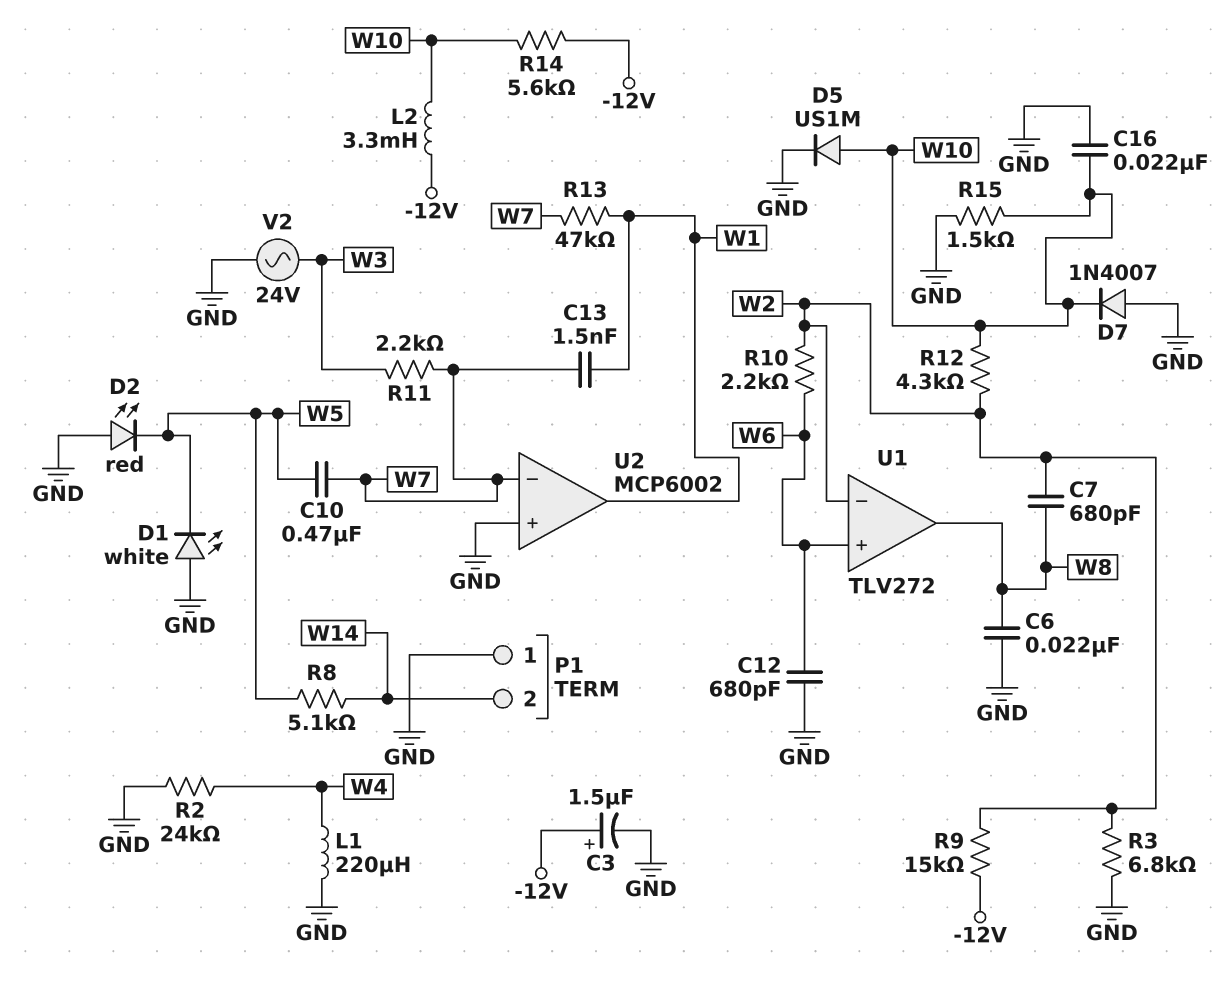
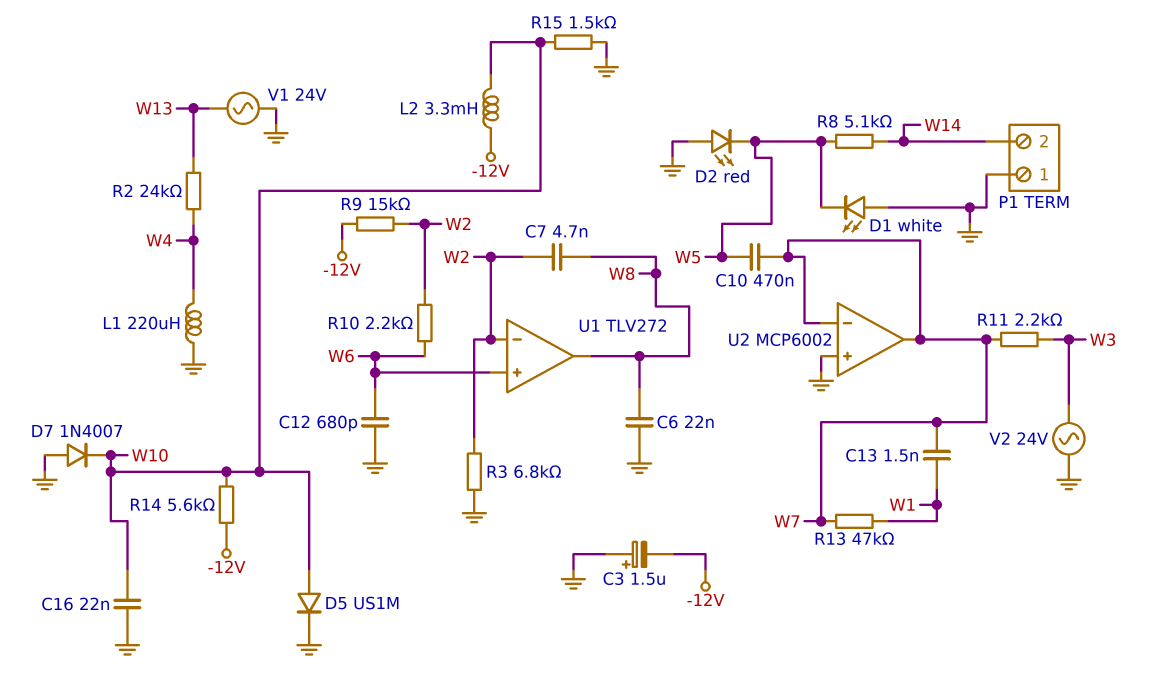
C3: 1.5uF (plus -12V, minus GND) -> 1.5uF (plus GND, minus -12V)
C7: 680pF (W2, W8) -> 4.7nF (W2, W8)
R2: 24k (GND, W4) -> 24k (W4, W13)
R12: 4.3k (W2, W10) -> none
U2 pin out: W1 -> W7
V1: none -> AC 24V (GND, W13)

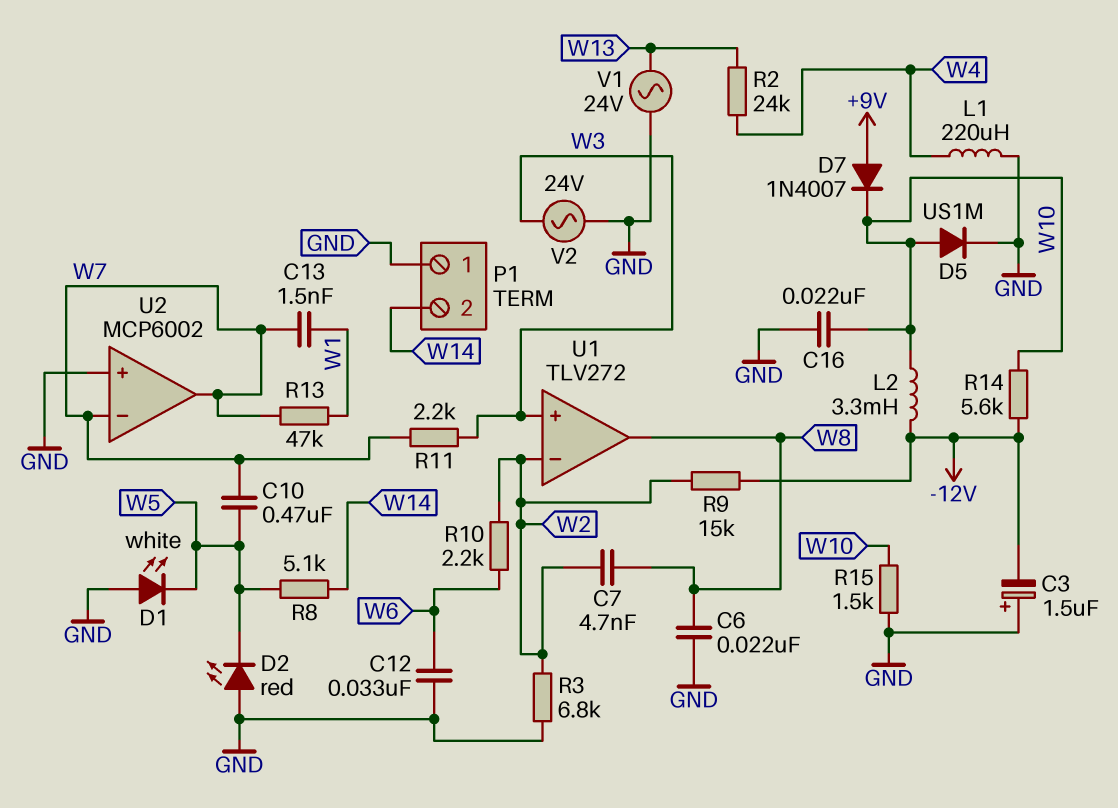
C12: 680pF (GND, W6) -> 33nF (GND, W6)
D7: diode 1N4007 (A GND, K W10) -> diode 1N4007 (A +9V, K W10)
U1 pin in+: W6 -> W3

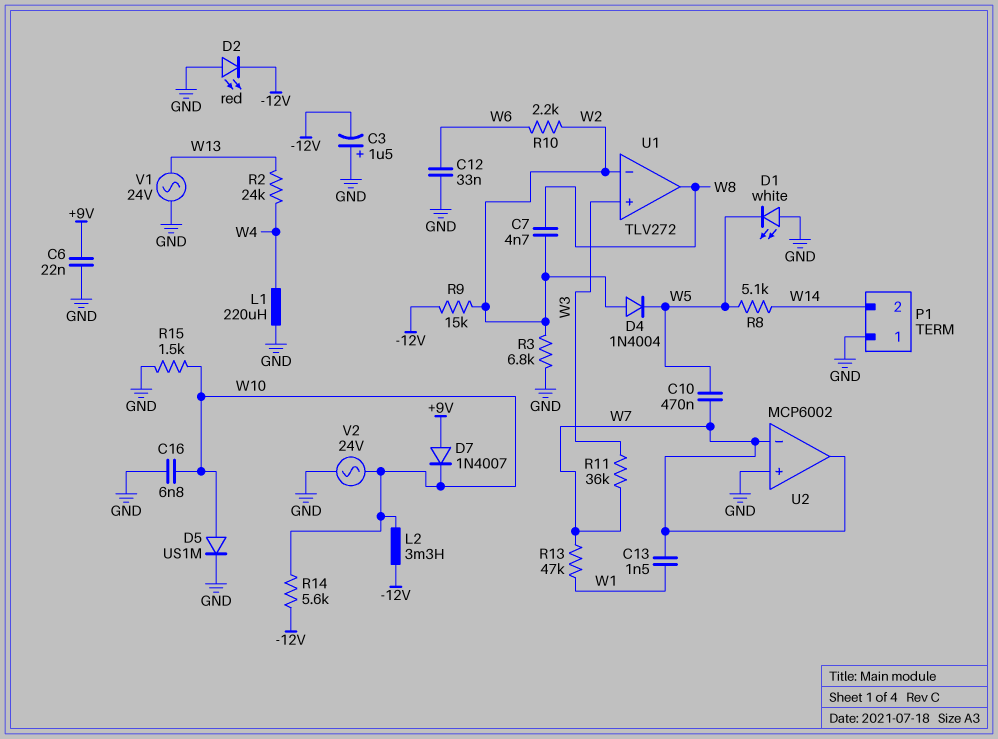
C6: 22nF (GND, W8) -> 22nF (+9V, GND)
C16: 22nF (GND, W10) -> 6.8nF (GND, W10)
D2: LED red (A GND, K W5) -> LED red (A GND, K -12V)
D4: none -> diode 1N4004 (A W2, K W5)
R11: 2.2k (W3, W7) -> 36k (W3, W7)
V2: AC 24V (GND, W3) -> AC 24V (GND, W10)

